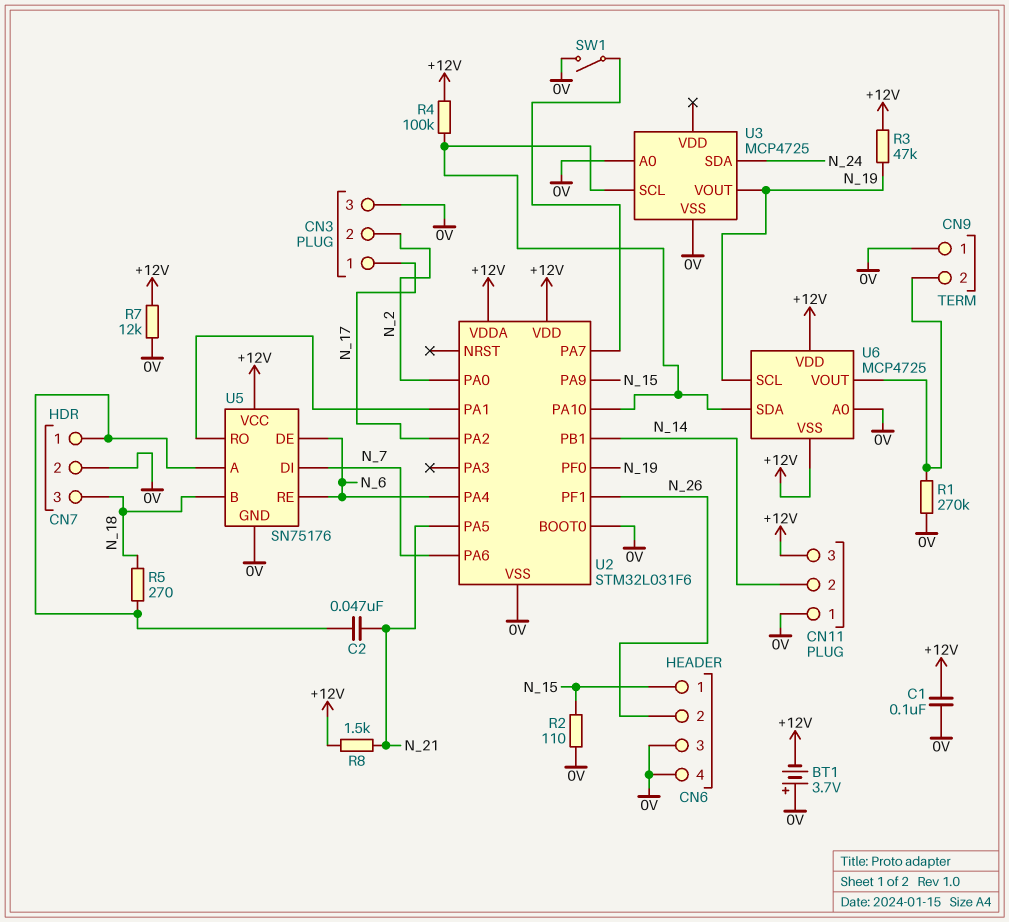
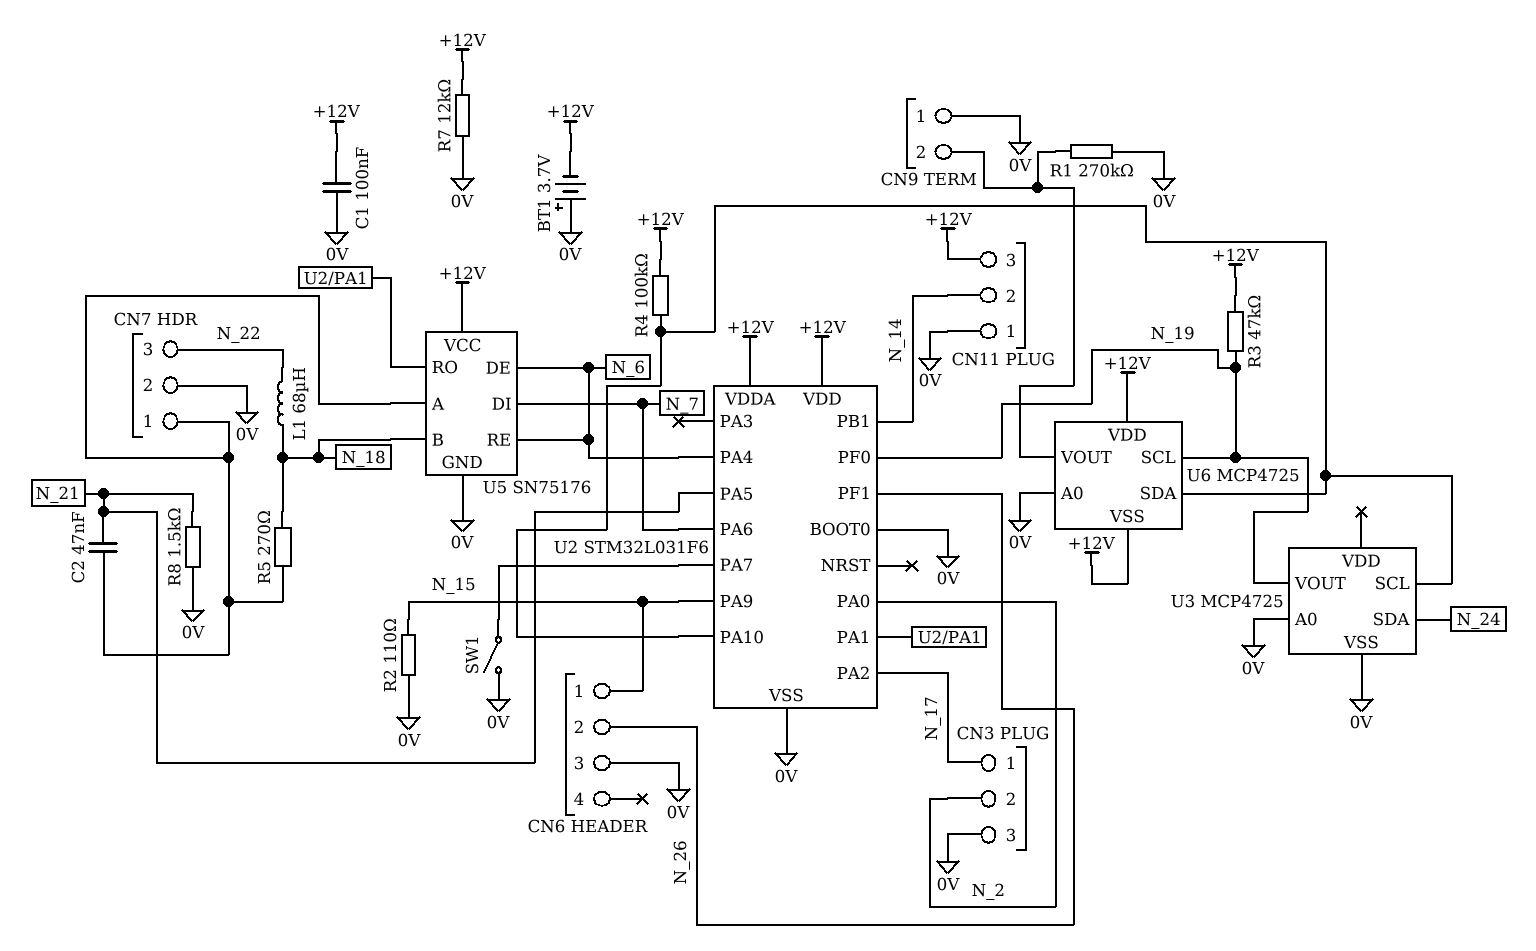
CN6 pin 4: 0V -> none
CN7 pin 3: N_18 -> N_22
L1: none -> 68uH (N_18, N_22)
R8: 1.5k (+12V, N_21) -> 1.5k (0V, N_21)

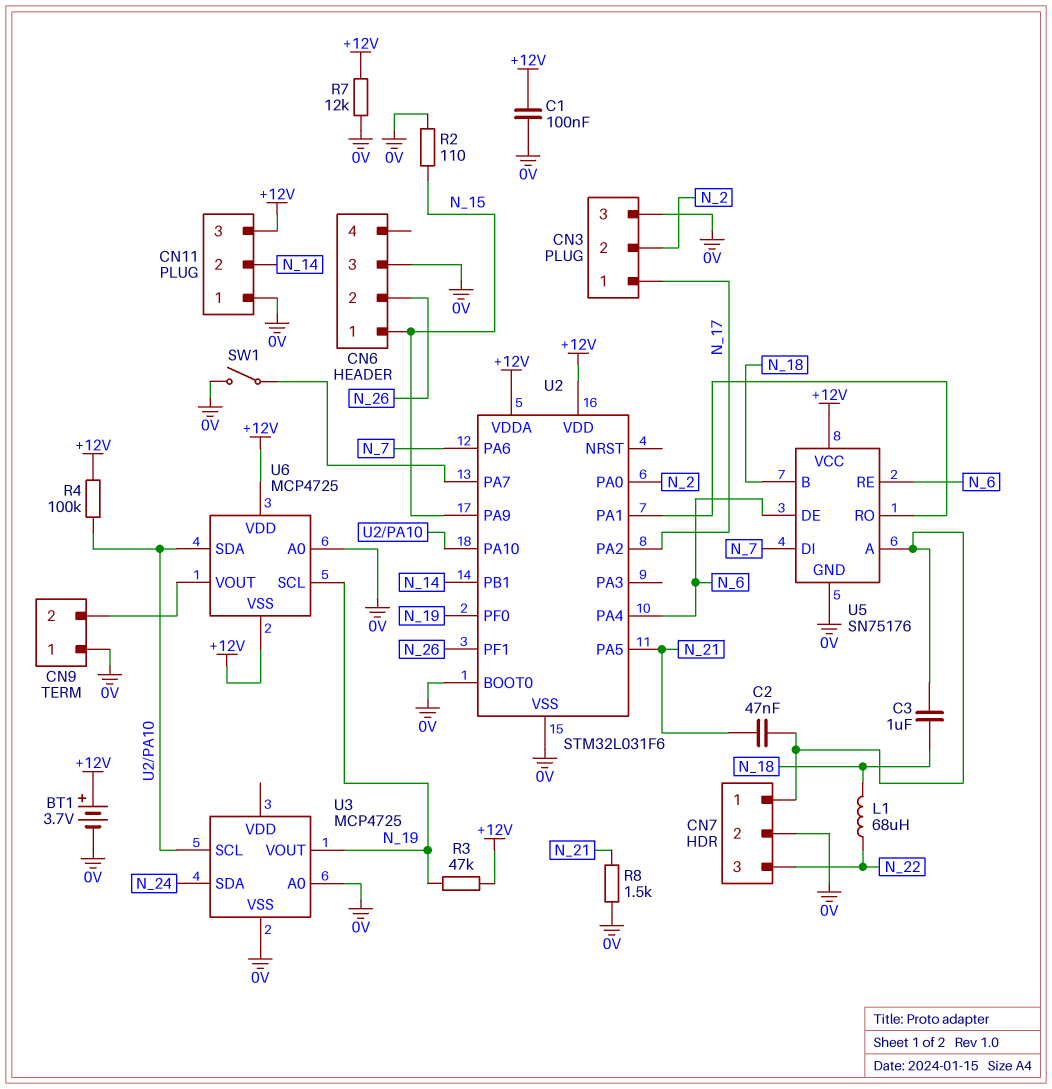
BT1: 3.7V (plus 0V, minus +12V) -> 3.7V (plus +12V, minus 0V)
C3: none -> 1uF (CN7/1, N_18)
R1: 270k (0V, CN9/2) -> none
R5: 270 (CN7/1, N_18) -> none

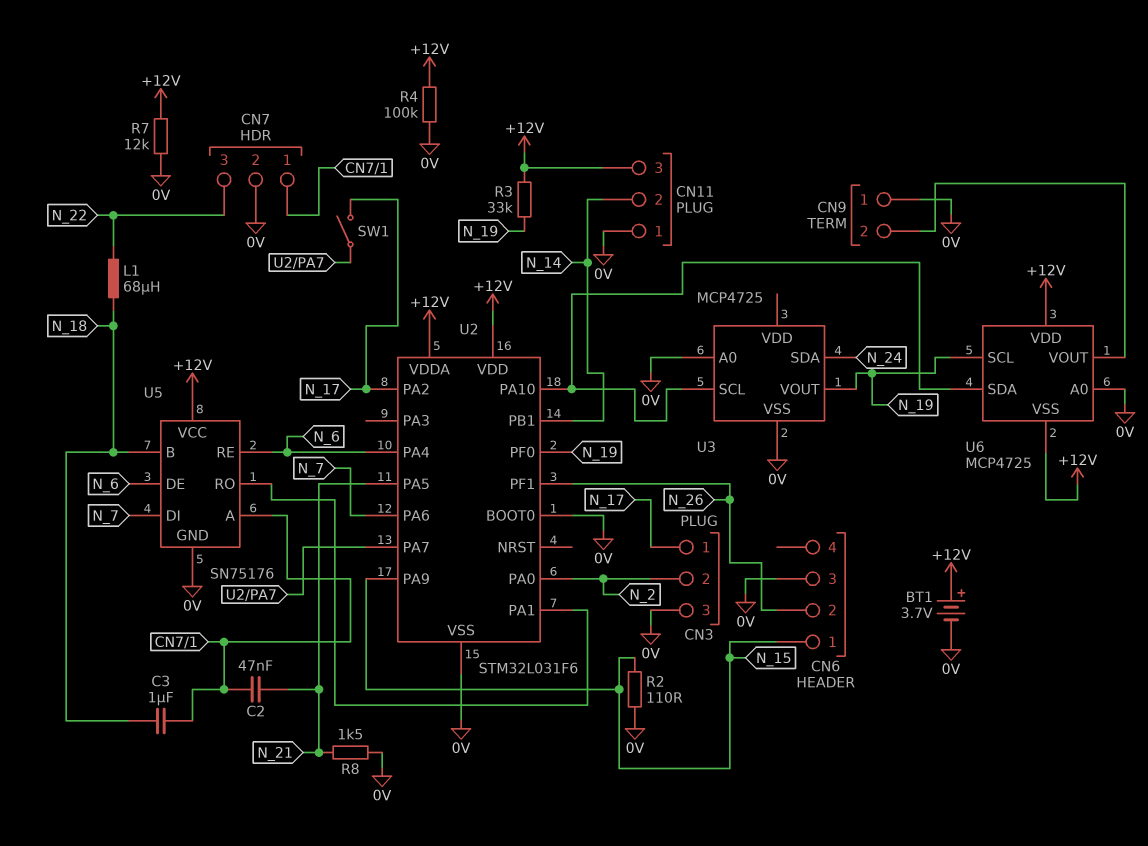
C1: 100nF (+12V, 0V) -> none
R3: 47k (+12V, N_19) -> 33k (+12V, N_19)
R4: 100k (+12V, U2/PA10) -> 100k (+12V, 0V)
SW1: switch (0V, U2/PA7) -> switch (N_17, U2/PA7)

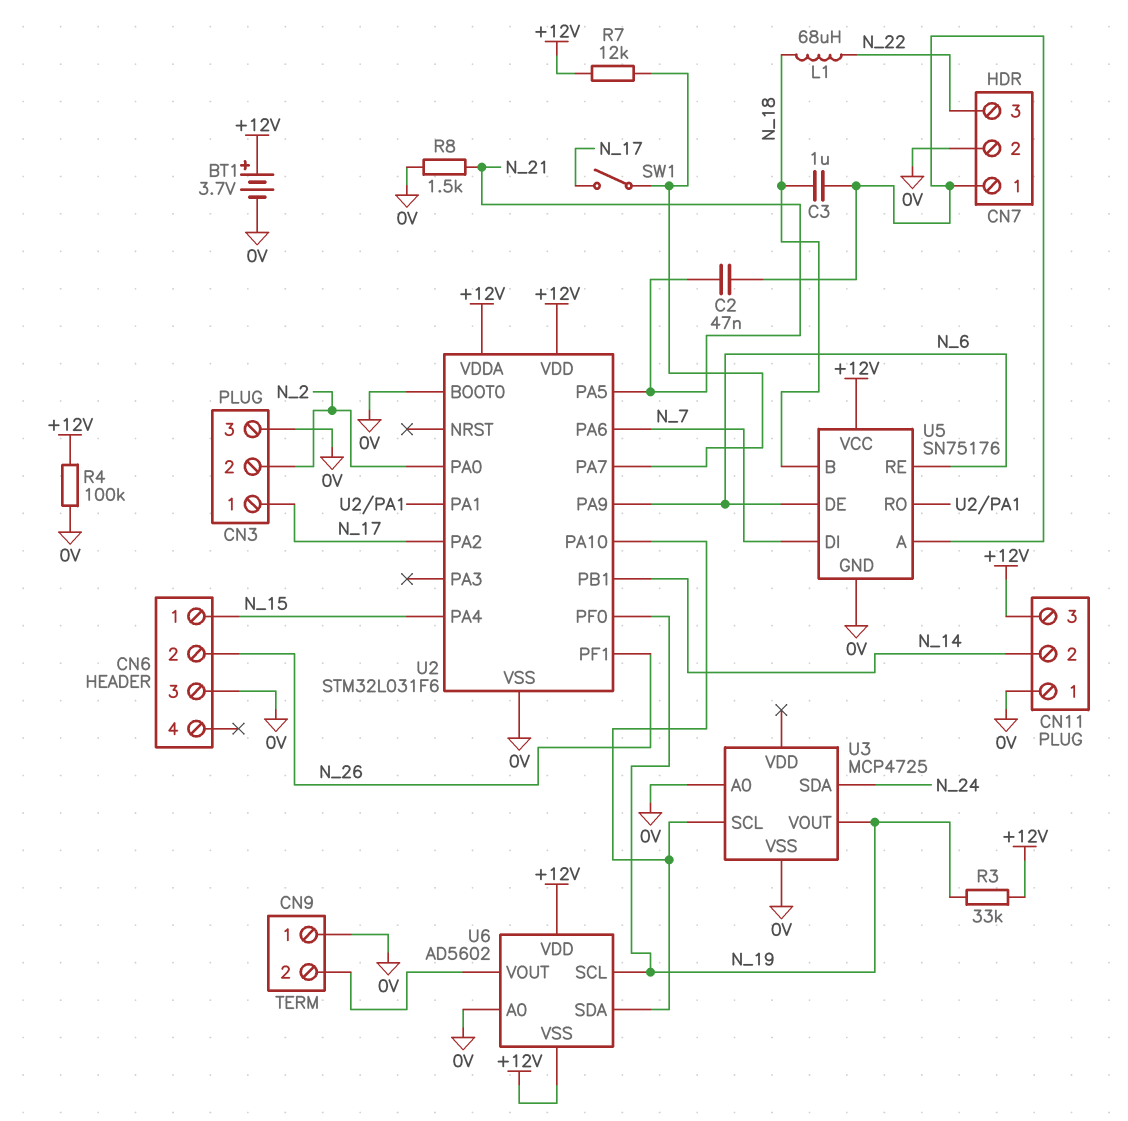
R2: 110 (0V, N_15) -> none
R7: 12k (+12V, 0V) -> 12k (+12V, U2/PA7)
U2 pin PA4: N_6 -> N_15
U2 pin PA9: N_15 -> N_6
U6: MCP4725 -> AD5602

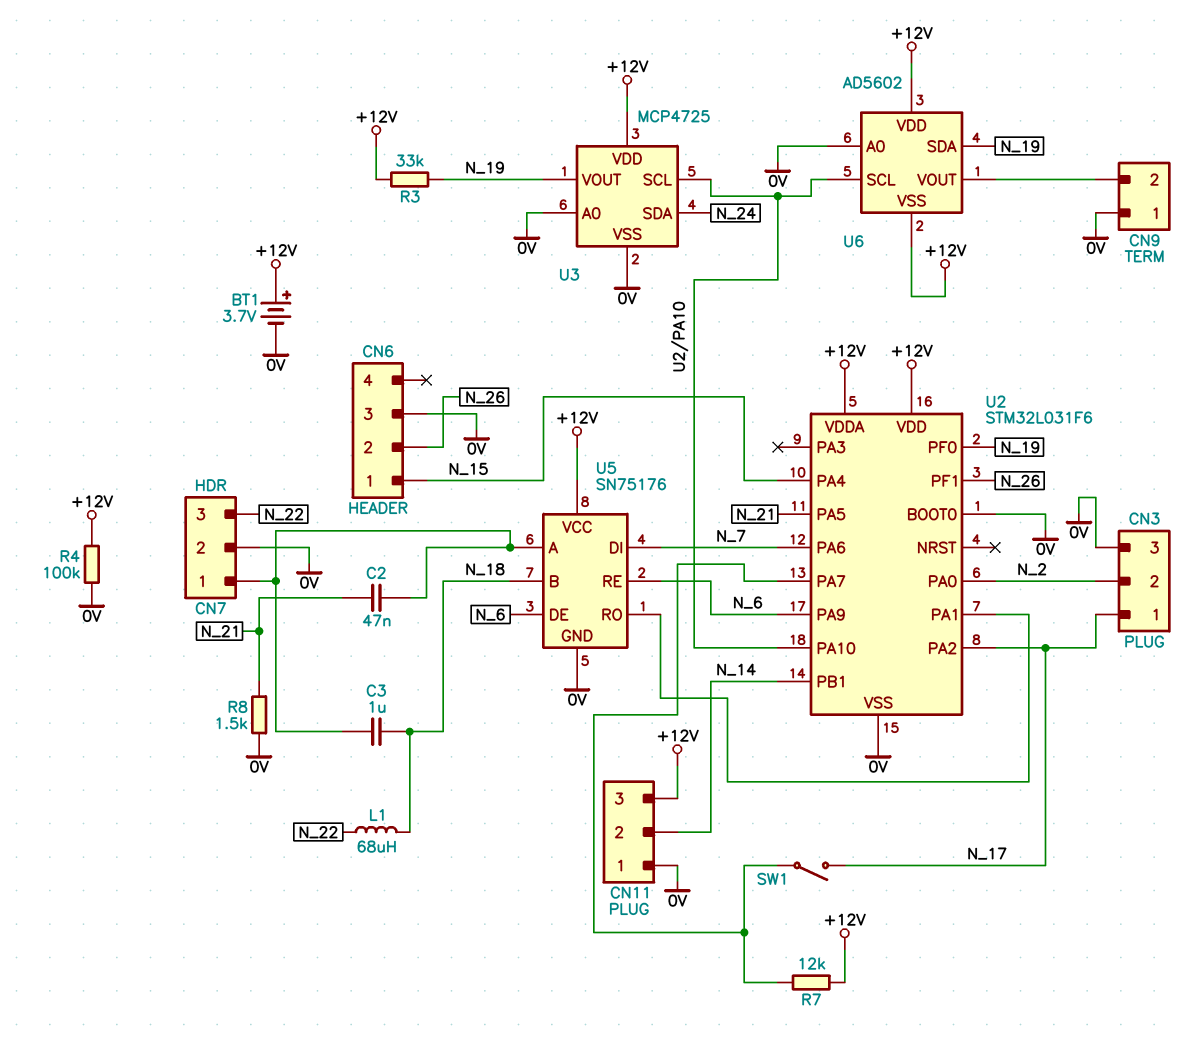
U3 pin VDD: none -> +12V
U6 pin SCL: N_19 -> U2/PA10
U6 pin SDA: U2/PA10 -> N_19

